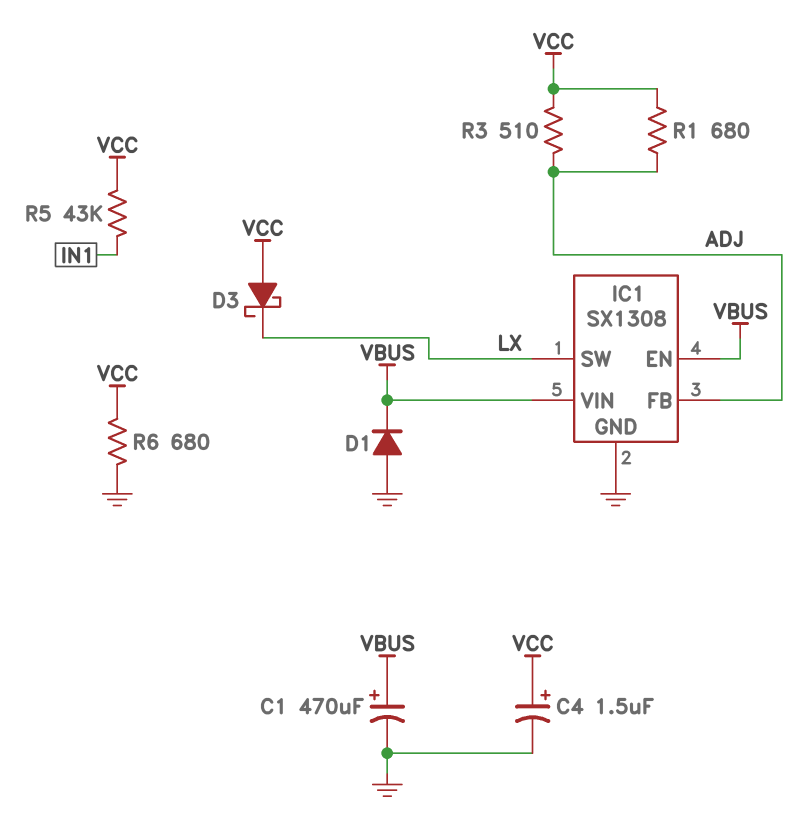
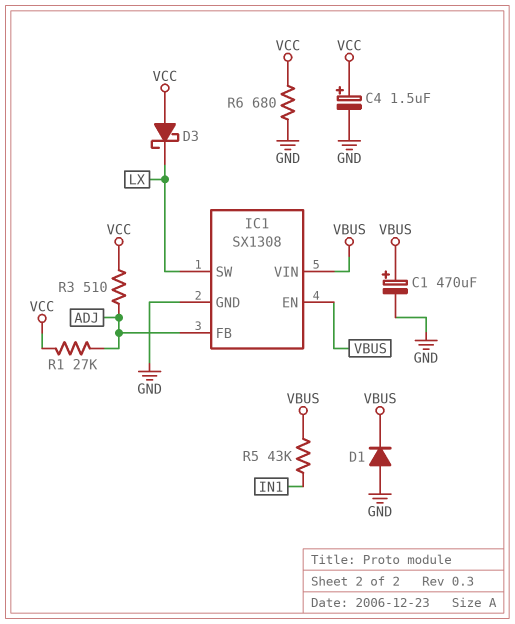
R1: 680 (ADJ, VCC) -> 27k (ADJ, VCC)
R5: 43k (IN1, VCC) -> 43k (IN1, VBUS)

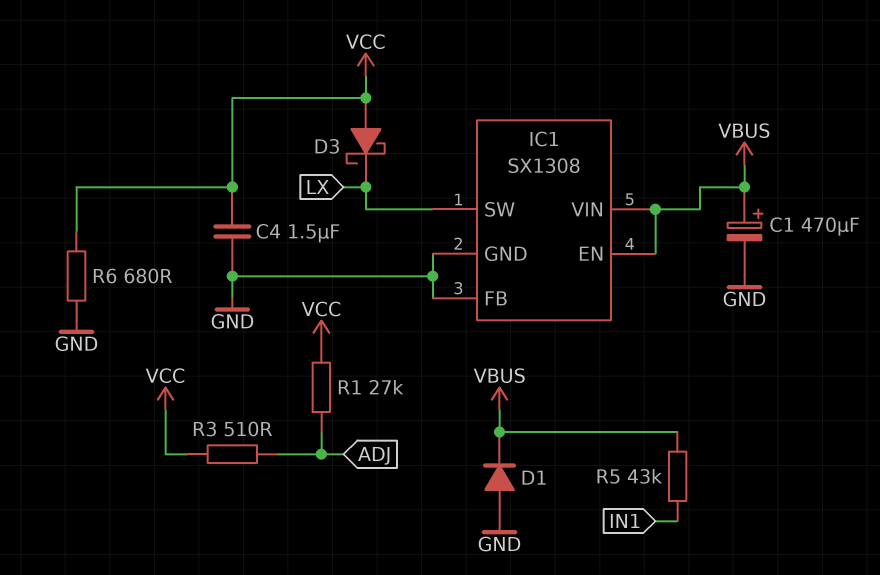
C4: 1.5uF (plus VCC, minus GND) -> 1.5uF (GND, VCC)
IC1 pin FB: ADJ -> GND

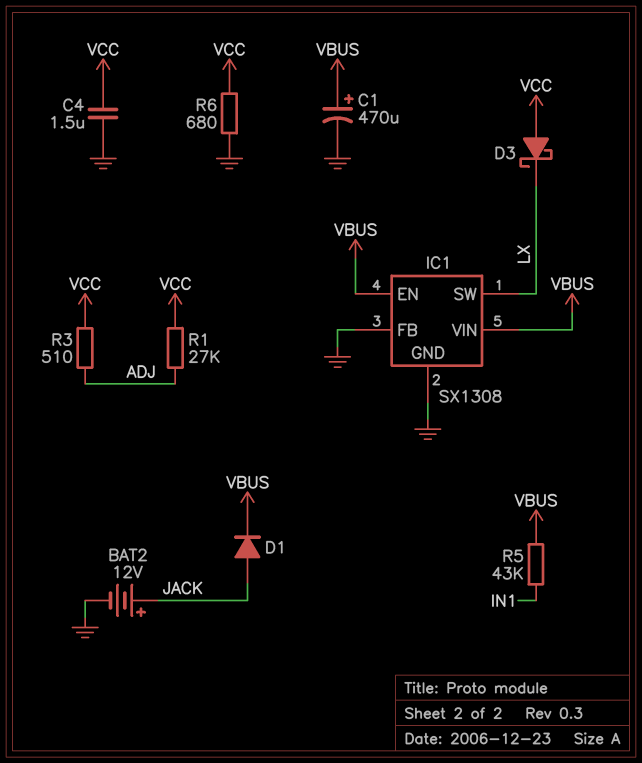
BAT2: none -> 12V (plus JACK, minus GND)
D1: diode (A GND, K VBUS) -> diode (A JACK, K VBUS)

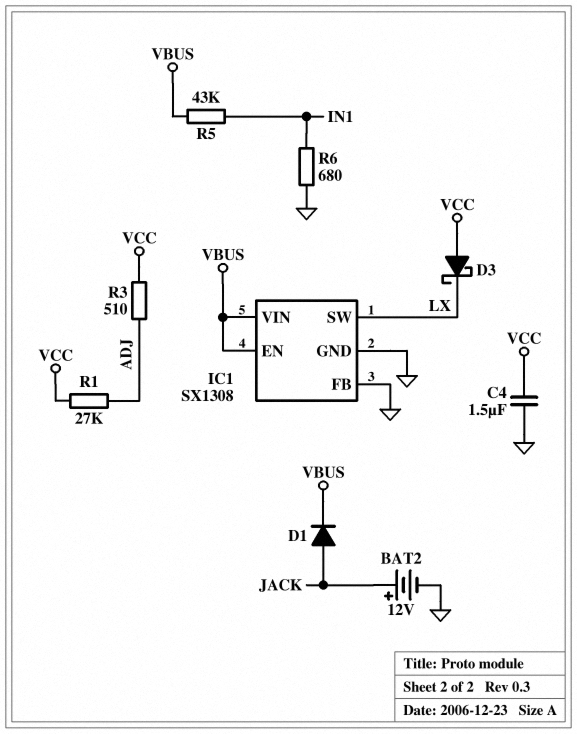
C1: 470uF (plus VBUS, minus GND) -> none
R6: 680 (GND, VCC) -> 680 (GND, IN1)

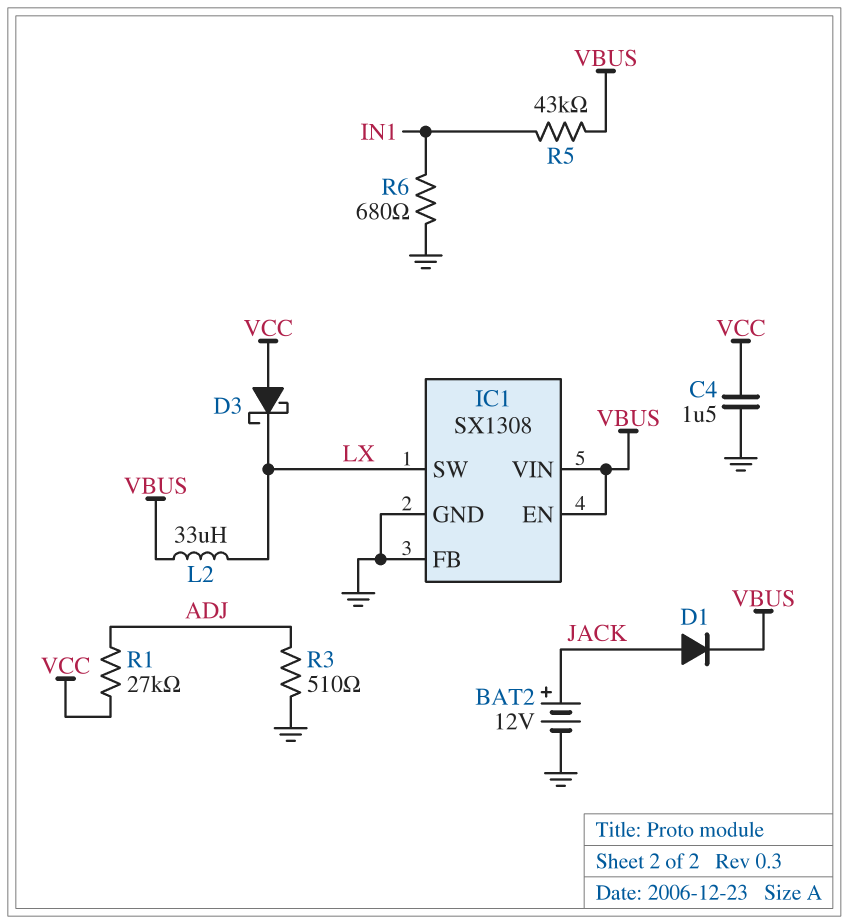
L2: none -> 33uH (LX, VBUS)
R3: 510 (ADJ, VCC) -> 510 (ADJ, GND)

